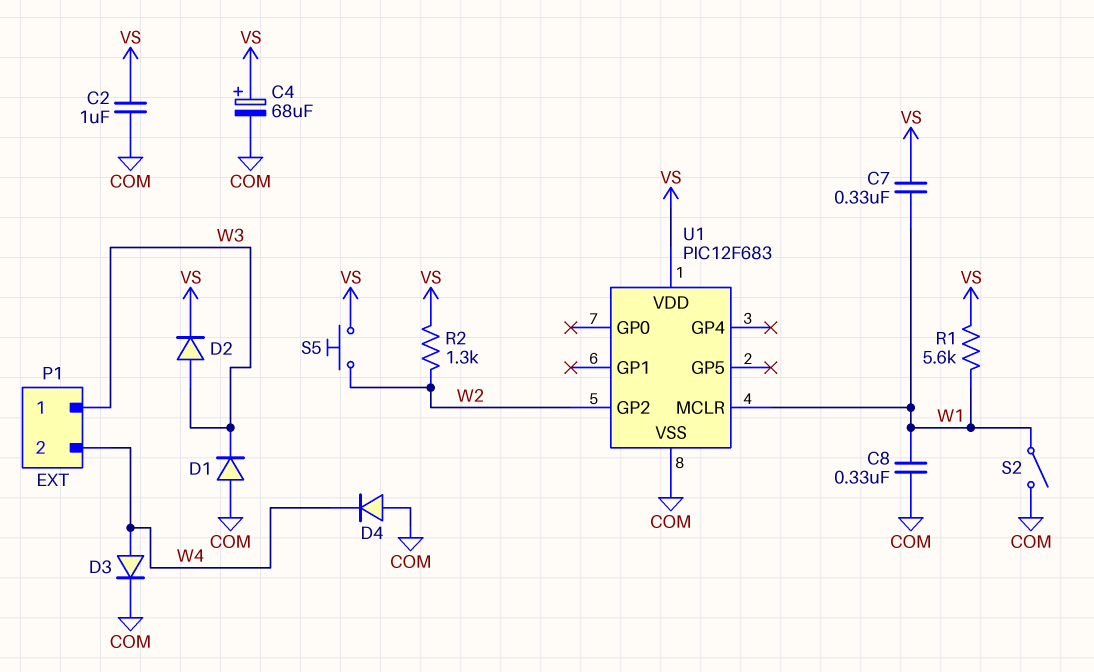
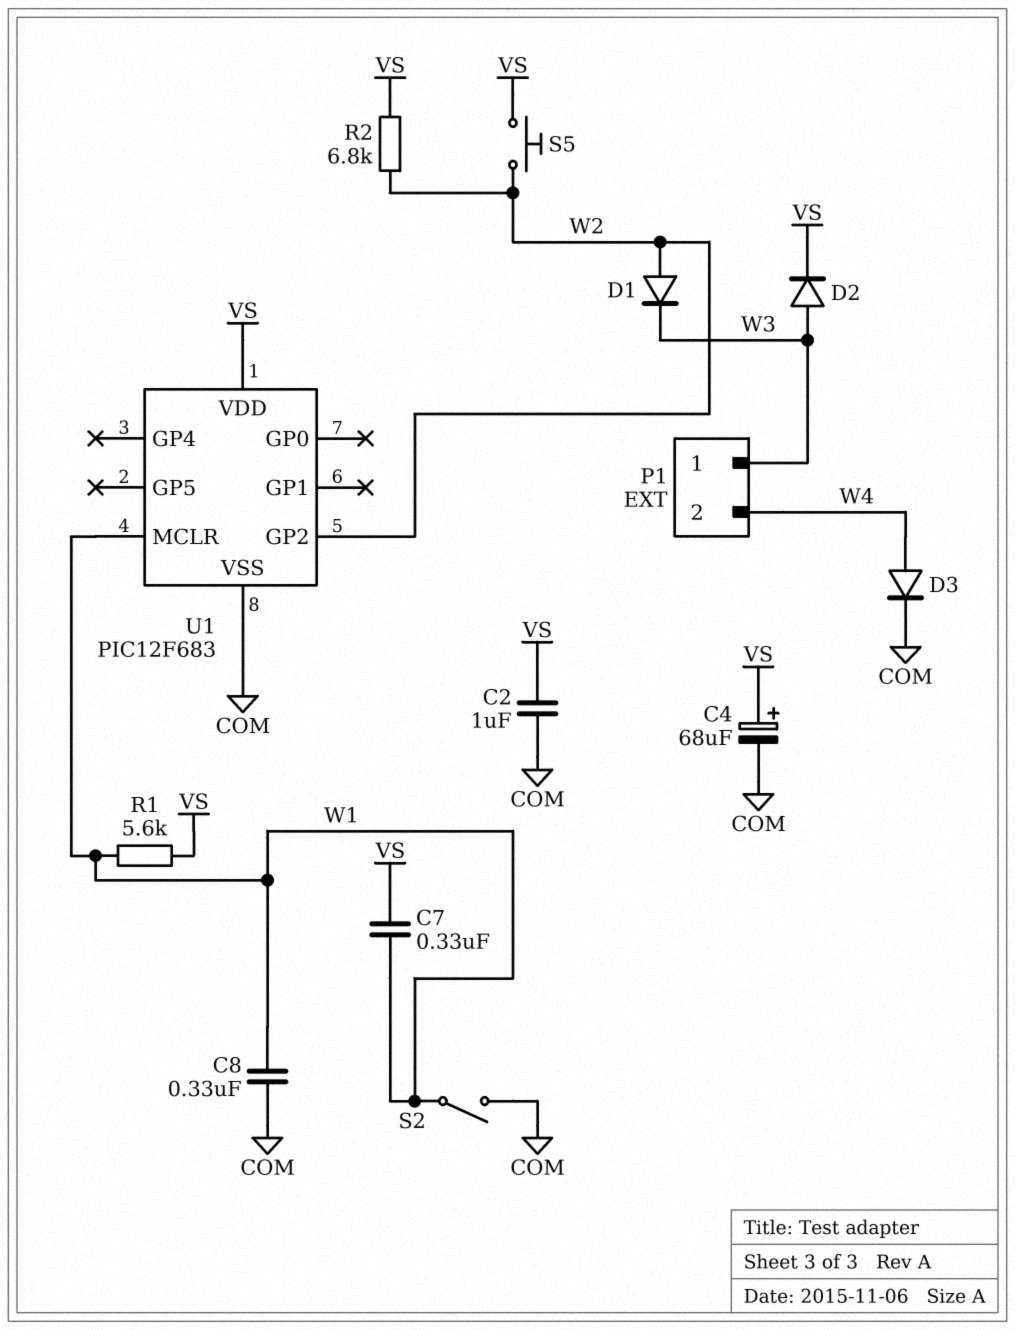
D1: diode (A COM, K W3) -> diode (A W2, K W3)
D4: diode (A COM, K W4) -> none
R2: 1.3k (VS, W2) -> 6.8k (VS, W2)

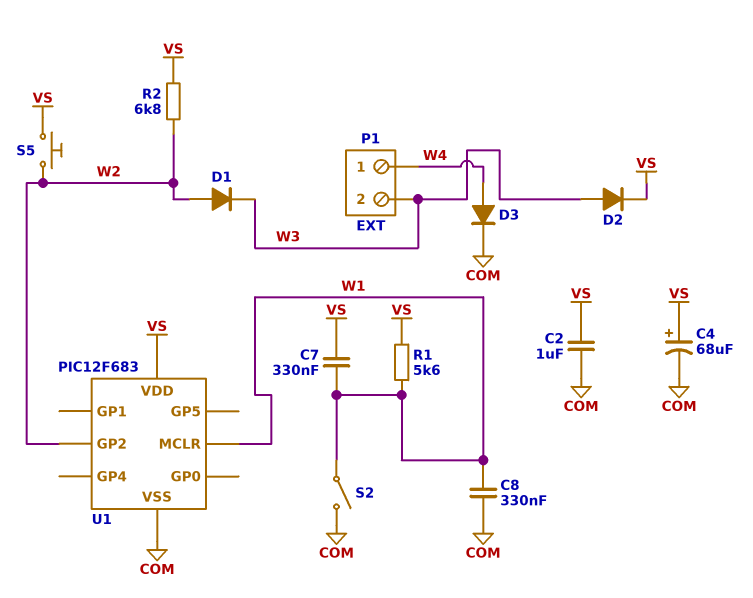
P1 pin 1: W3 -> W4
P1 pin 2: W4 -> W3

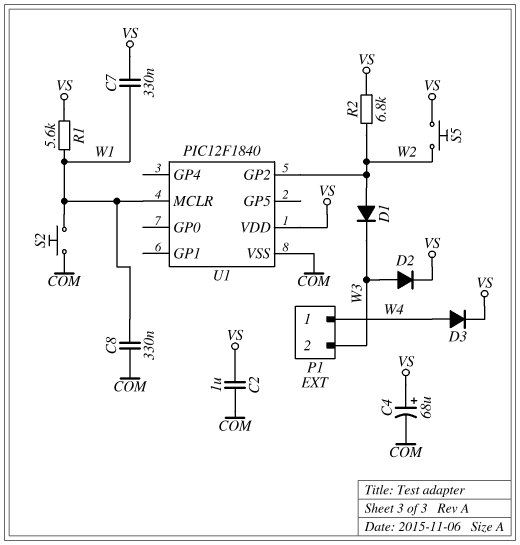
D3: diode (A W4, K COM) -> diode (A W4, K VS)
S2: switch (COM, W1) -> button (COM, W1)
U1: PIC12F683 -> PIC12F1840

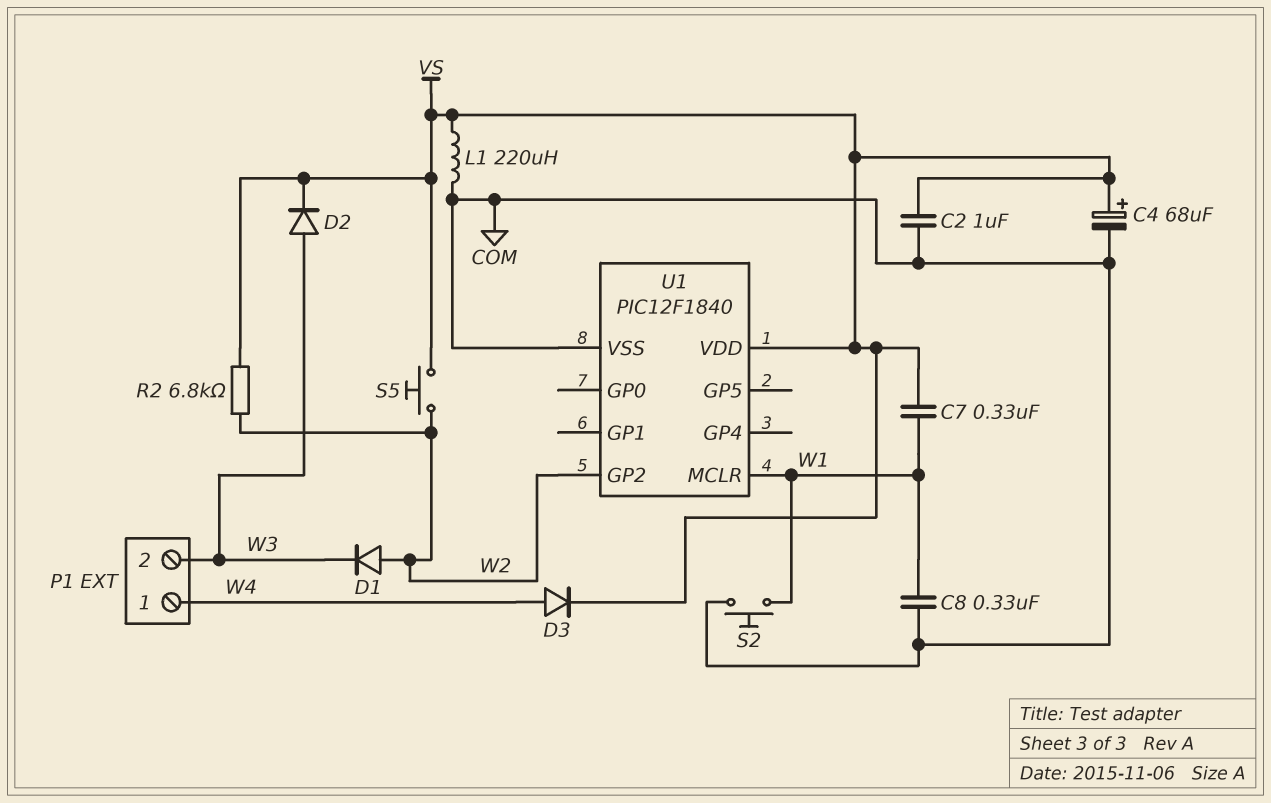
L1: none -> 220uH (COM, VS)
R1: 5.6k (VS, W1) -> none

